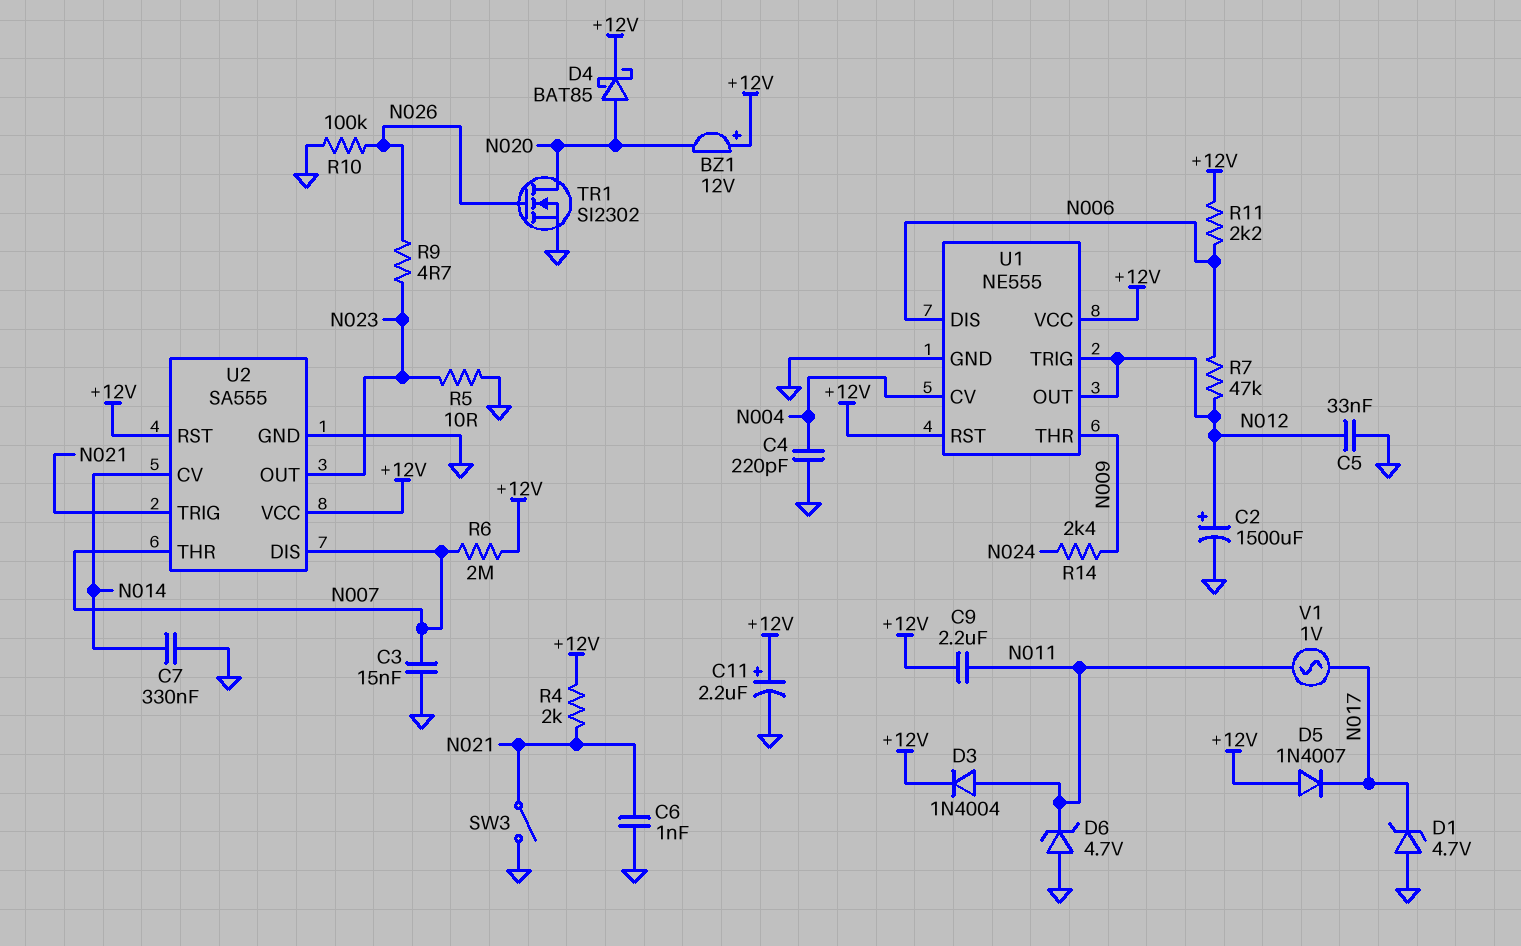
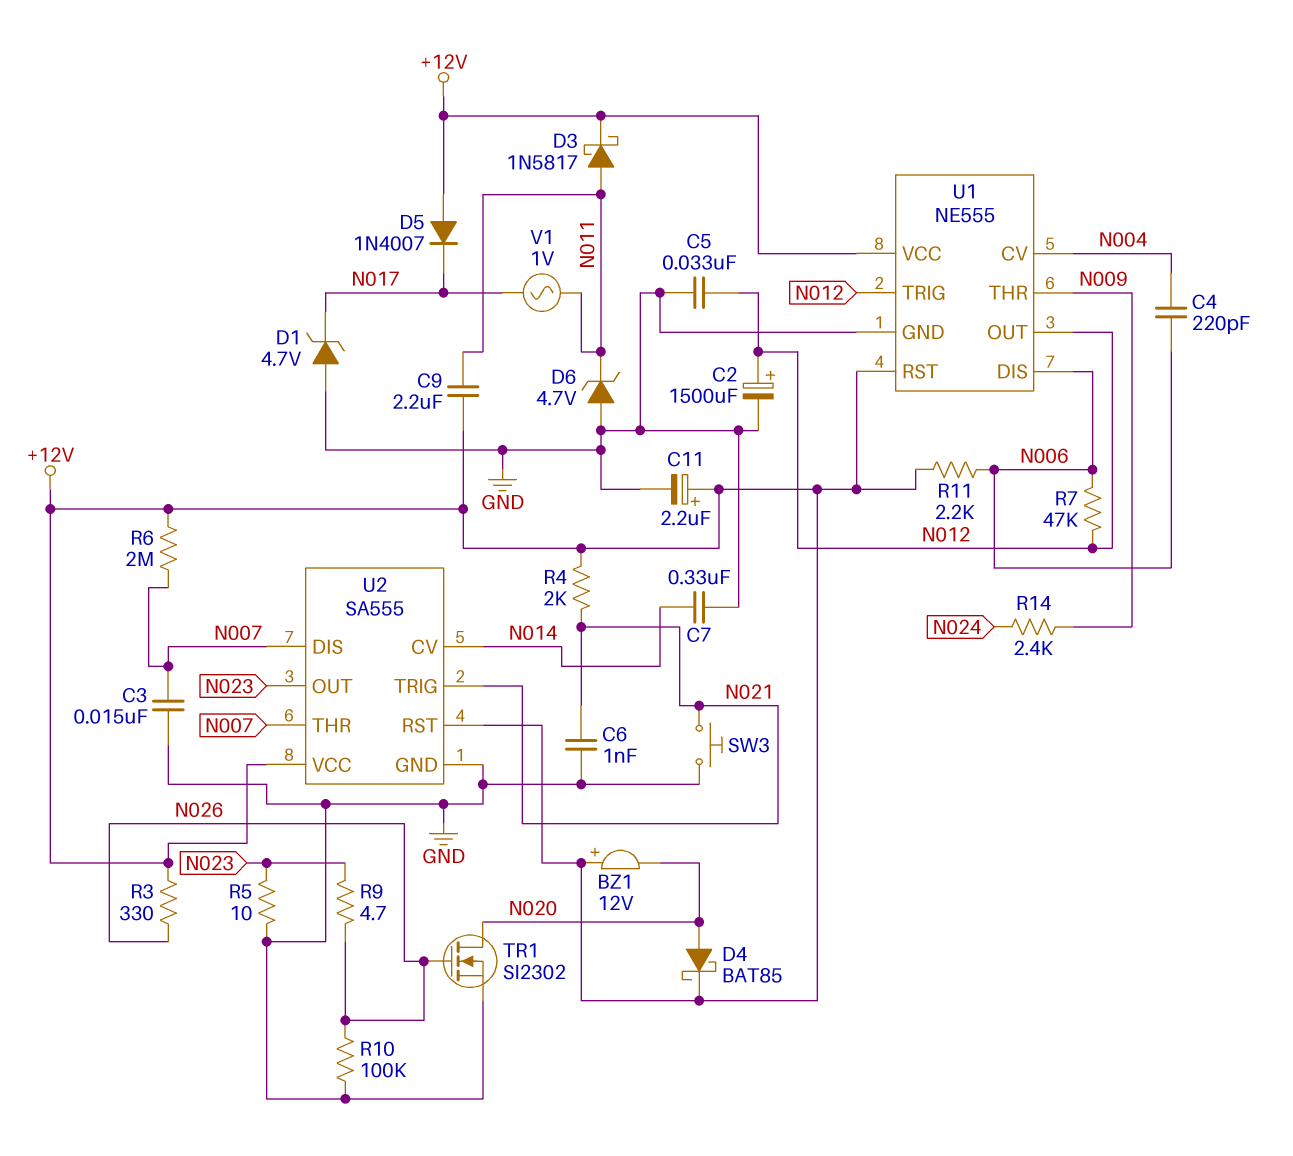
C4: 220pF (GND, N004) -> 220pF (N004, N006)
D3: diode 1N4004 (A N011, K +12V) -> schottky 1N5817 (A N011, K +12V)
R3: none -> 330 (+12V, N026)
SW3: switch (GND, N021) -> button (GND, N021)

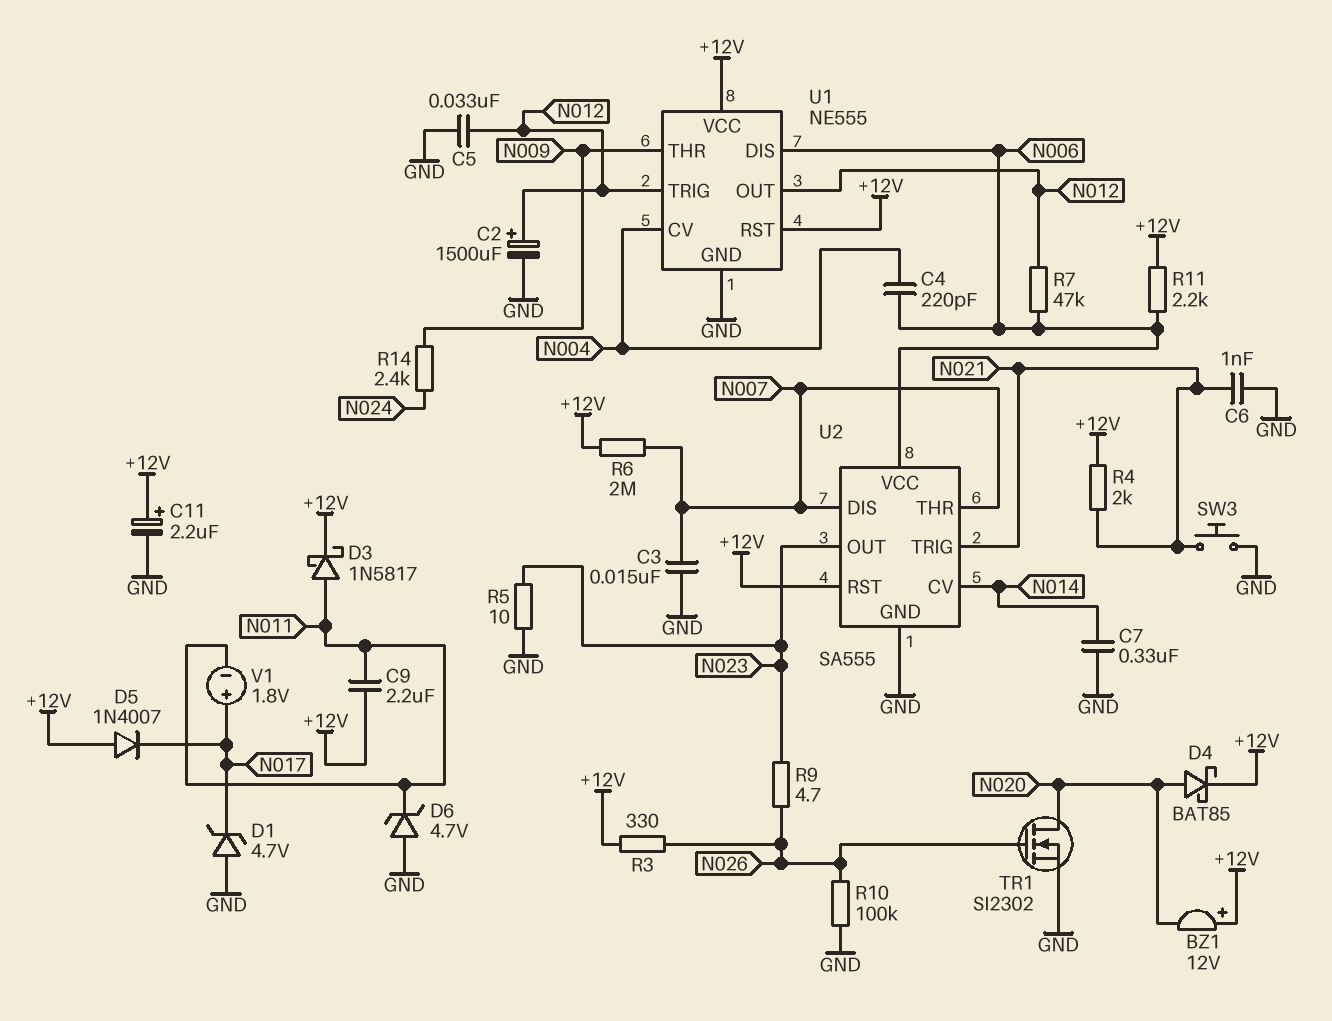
U2 pin VCC: +12V -> N006
V1: AC 1V (N011, N017) -> 1.8V (plus N017, minus N011)

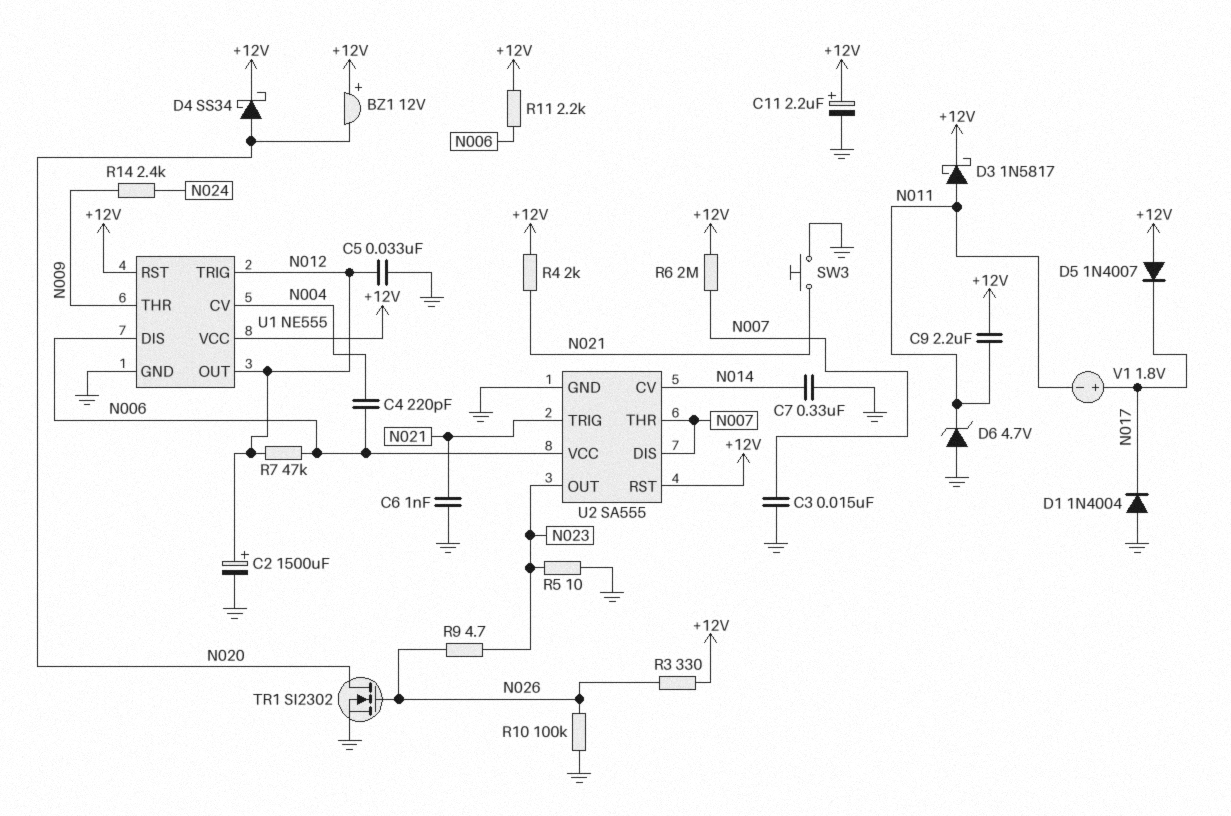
D1: zener 4.7V (A GND, K N017) -> diode 1N4004 (A GND, K N017)
D4: schottky BAT85 (A N020, K +12V) -> schottky SS34 (A N020, K +12V)

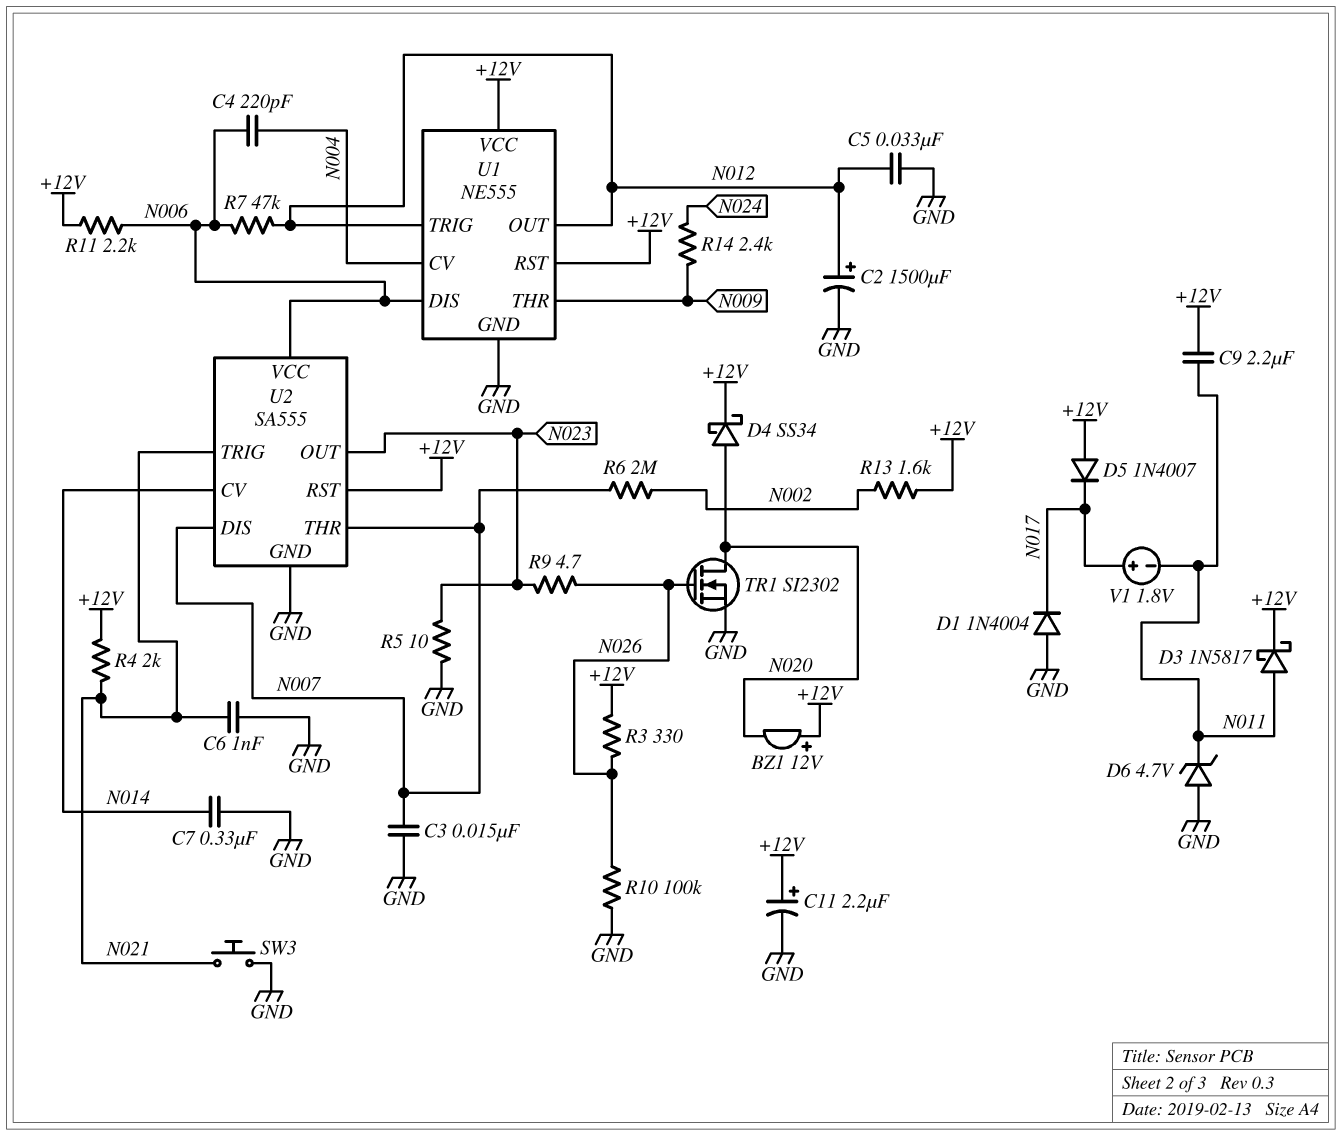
R6: 2M (+12V, N007) -> 2M (N002, N007)
R13: none -> 1.6k (+12V, N002)

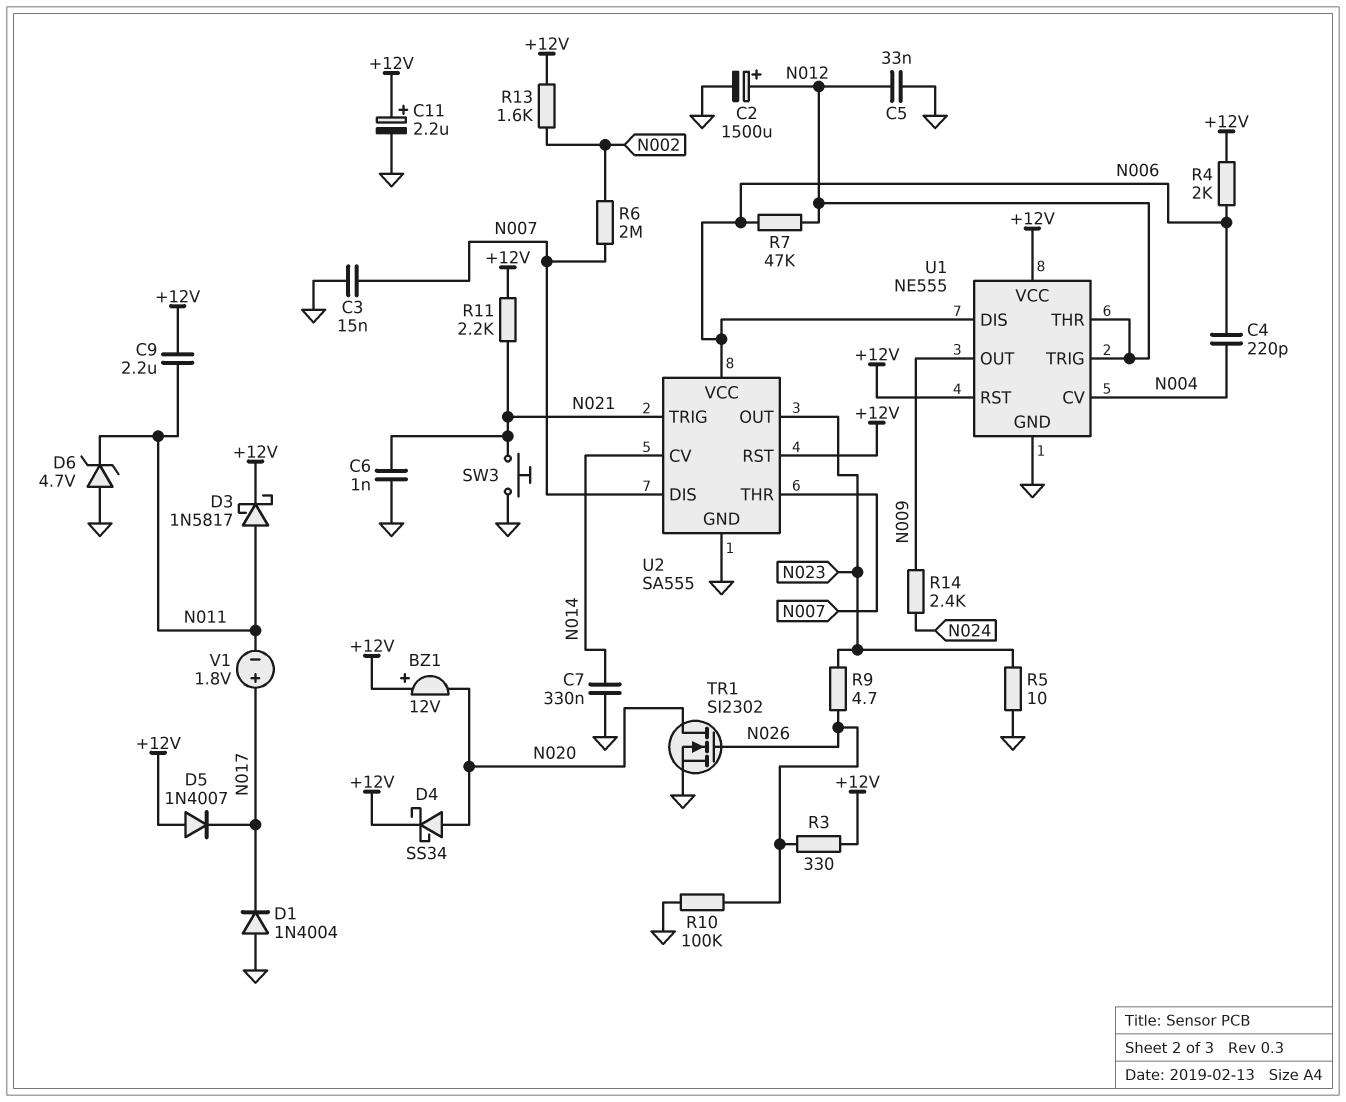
R4: 2k (+12V, N021) -> 2k (+12V, N006)
R11: 2.2k (+12V, N006) -> 2.2k (+12V, N021)
U1 pin OUT: N012 -> N009
U1 pin THR: N009 -> N012

